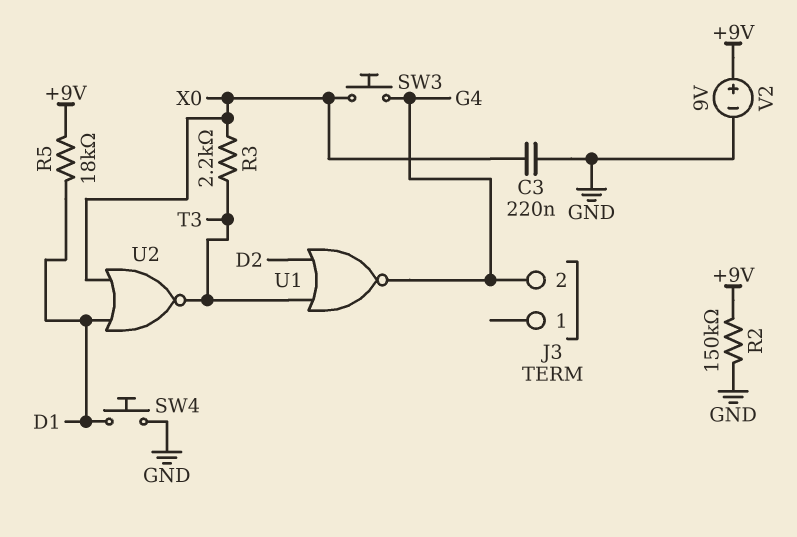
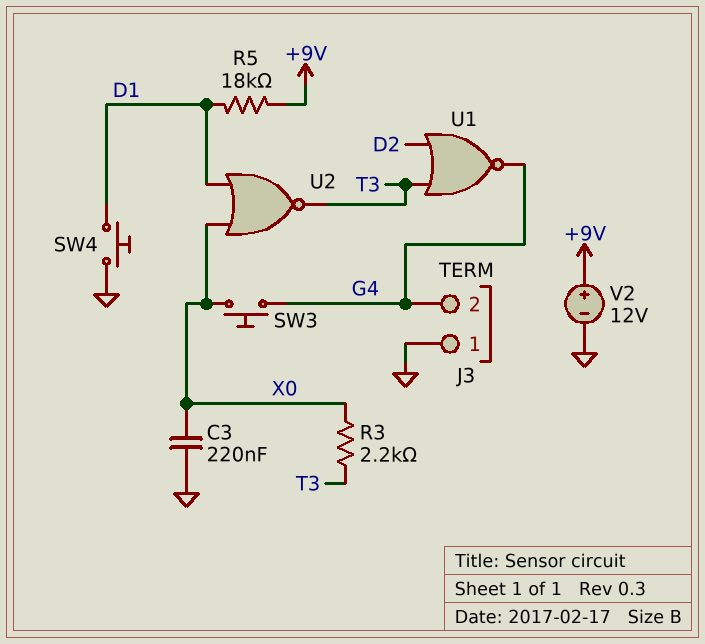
J3 pin 1: none -> GND
R2: 150k (+9V, GND) -> none
V2: 9V (plus +9V, minus GND) -> 12V (plus +9V, minus GND)

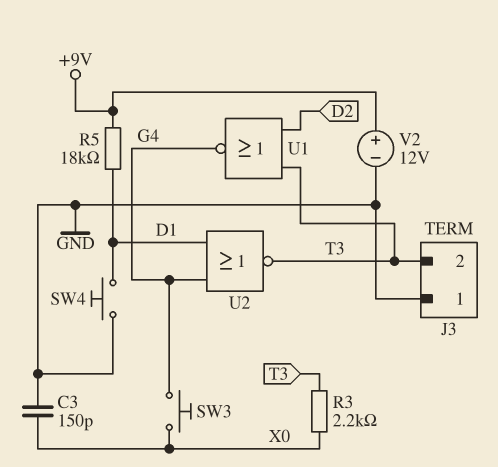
C3: 220nF (GND, X0) -> 150pF (GND, X0)
J3 pin 2: G4 -> T3
U2: NOR (in D1, in X0, out T3) -> NOR (in D1, in G4, out T3)

